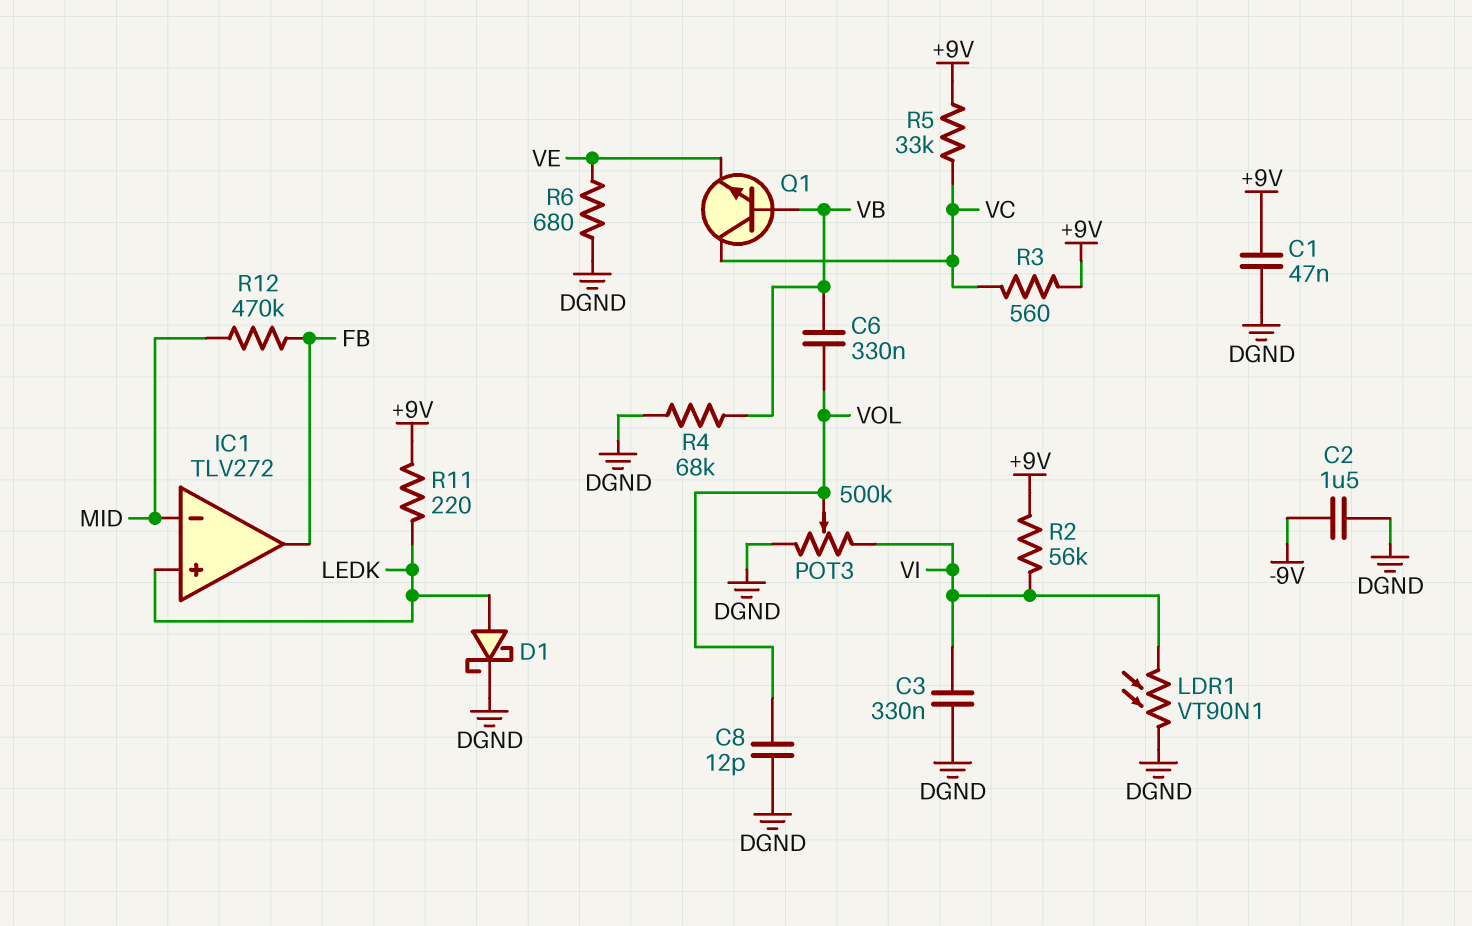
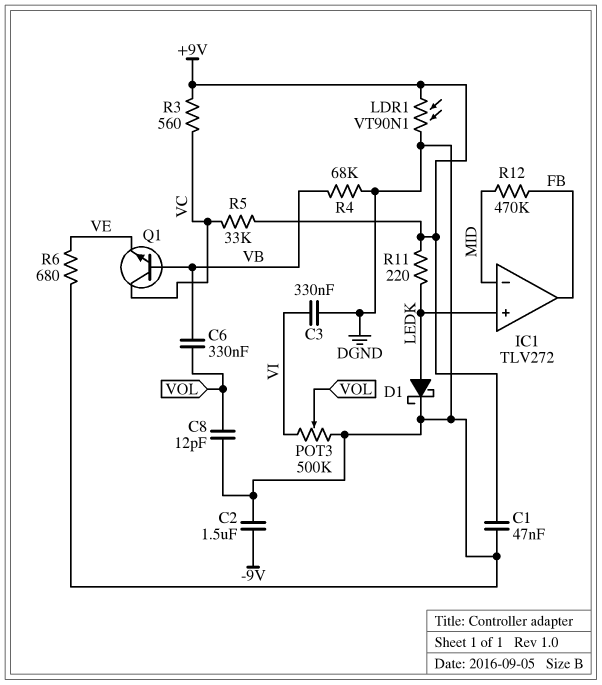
LDR1: VT90N1 (DGND, VI) -> VT90N1 (+9V, DGND)
R2: 56k (+9V, VI) -> none

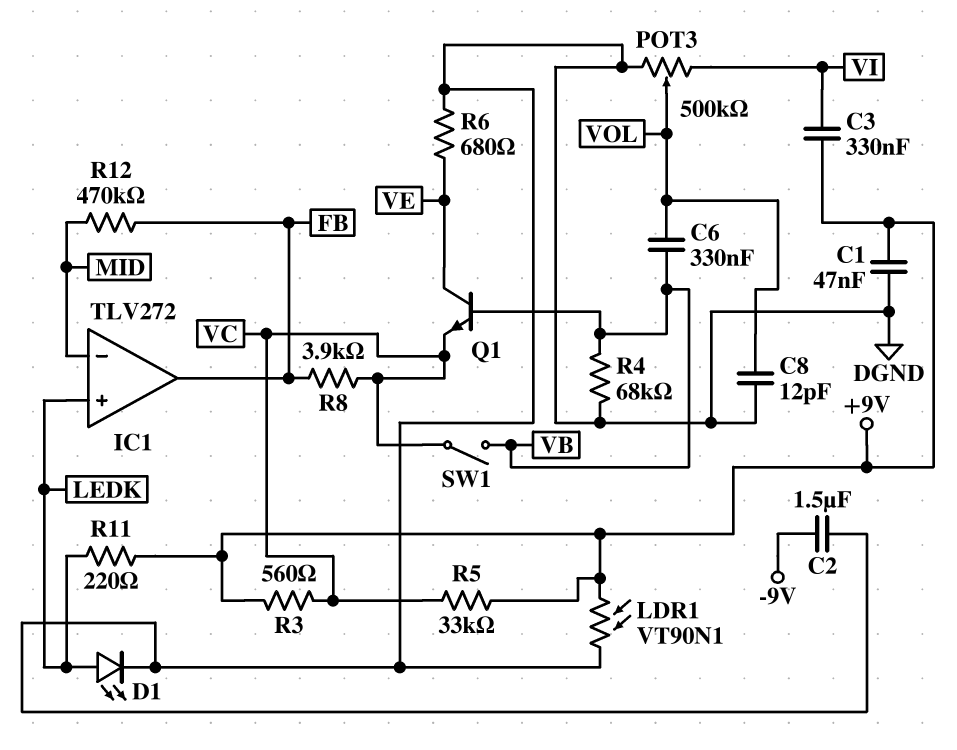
C3: 330nF (DGND, VI) -> 330nF (+9V, VI)
D1: schottky (A LEDK, K DGND) -> LED (A LEDK, K DGND)
Q1: NPN (B VB, C VC, E VE) -> NPN (B VB, C VE, E VC)
R8: none -> 3.9k (FB, VC)
SW1: none -> switch (VB, VC)

